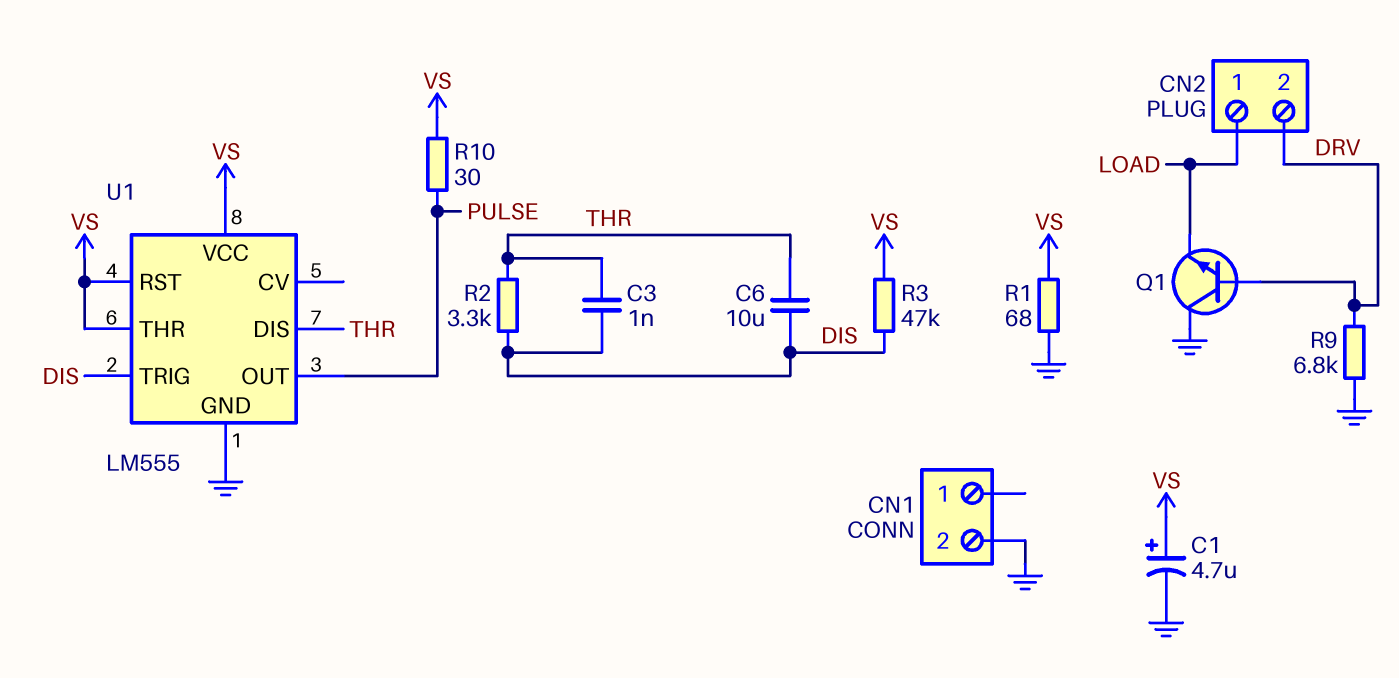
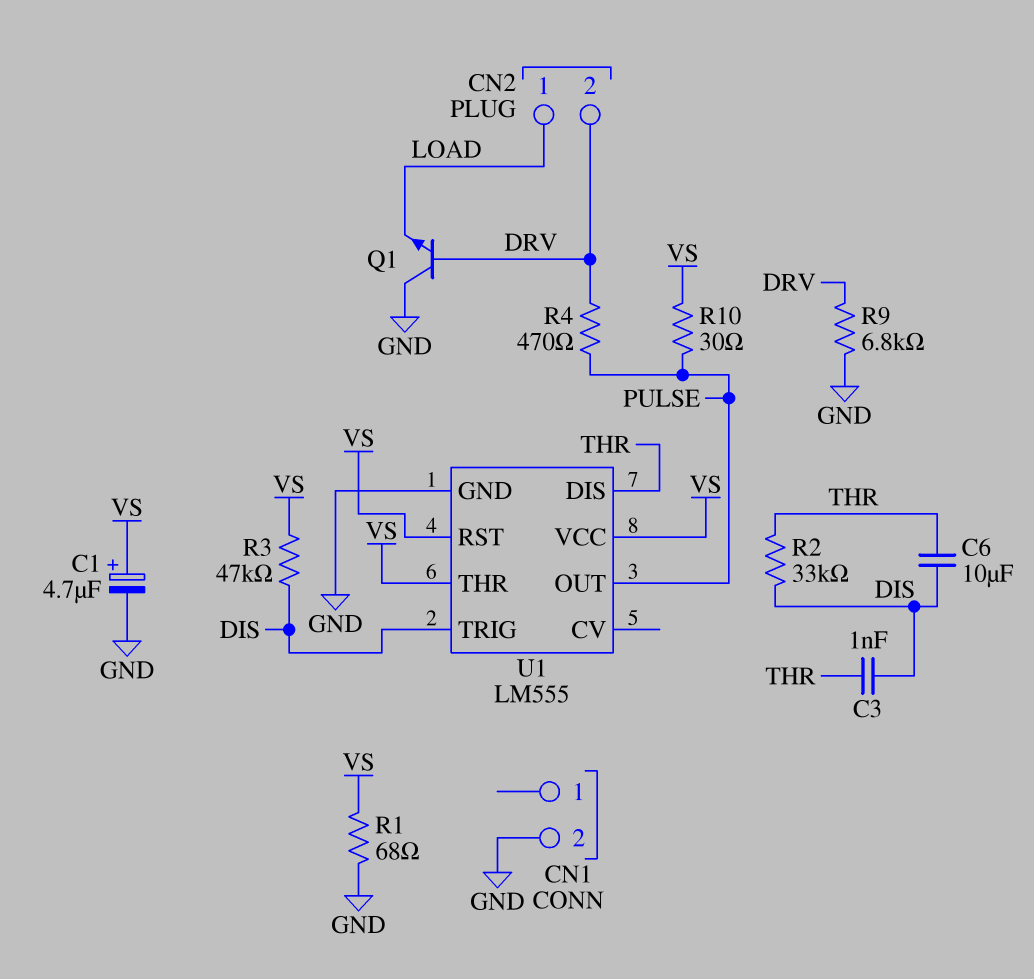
R2: 3.3k (DIS, THR) -> 33k (DIS, THR)
R4: none -> 470 (DRV, PULSE)

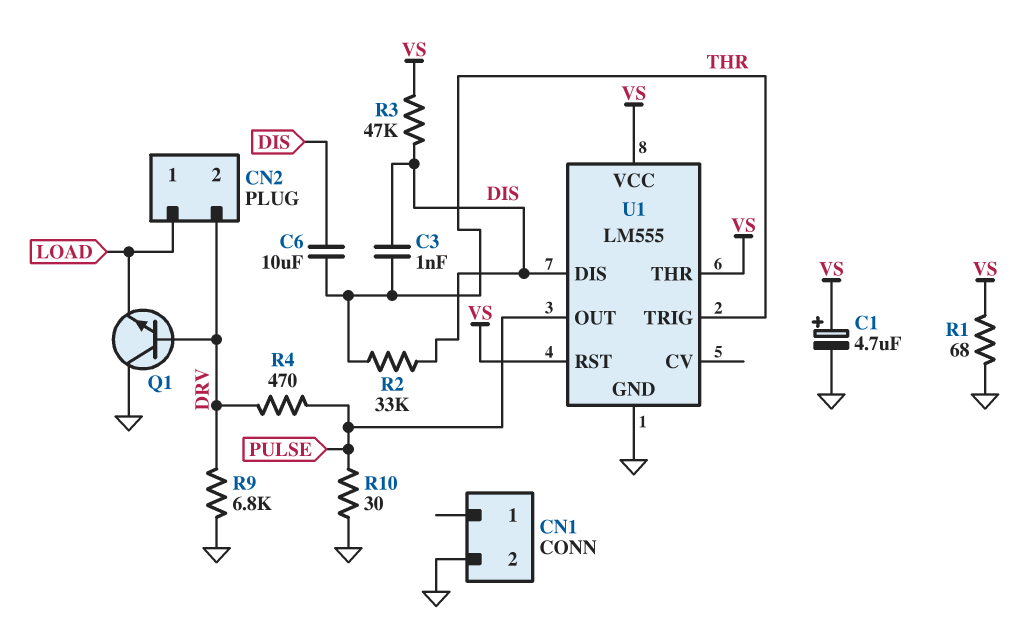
R10: 30 (PULSE, VS) -> 30 (GND, PULSE)
U1 pin DIS: THR -> DIS
U1 pin TRIG: DIS -> THR

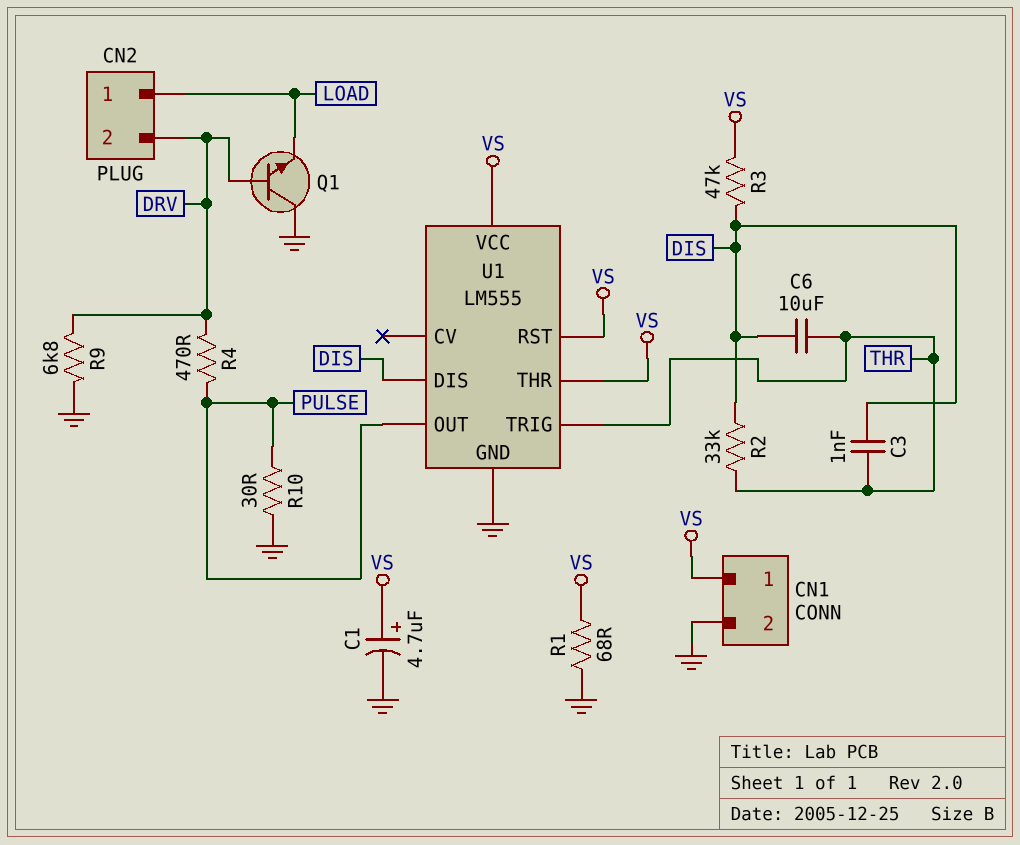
CN1 pin 1: none -> VS

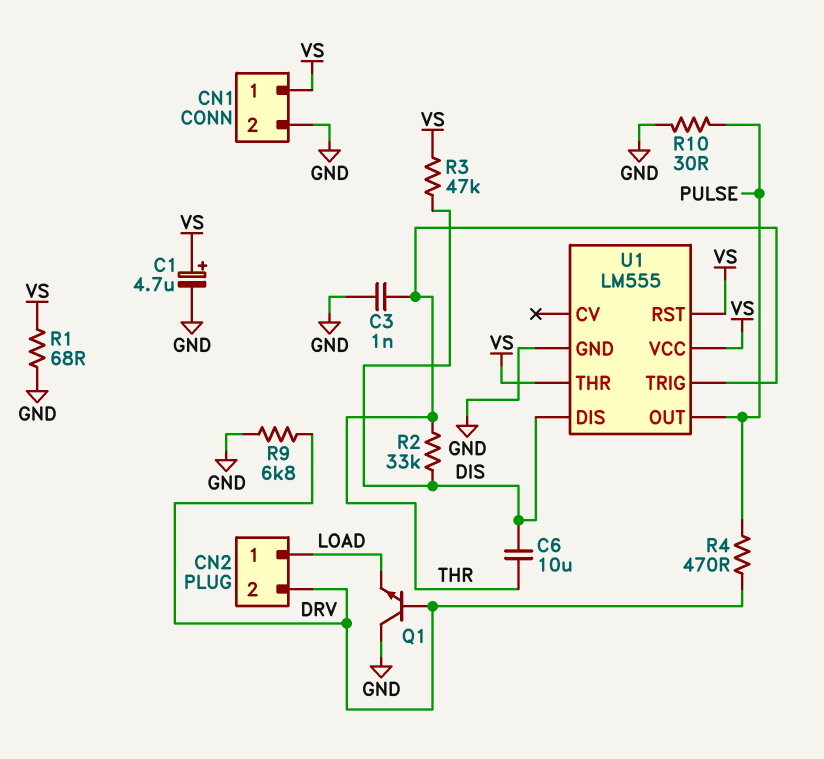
C3: 1nF (DIS, THR) -> 1nF (GND, THR)

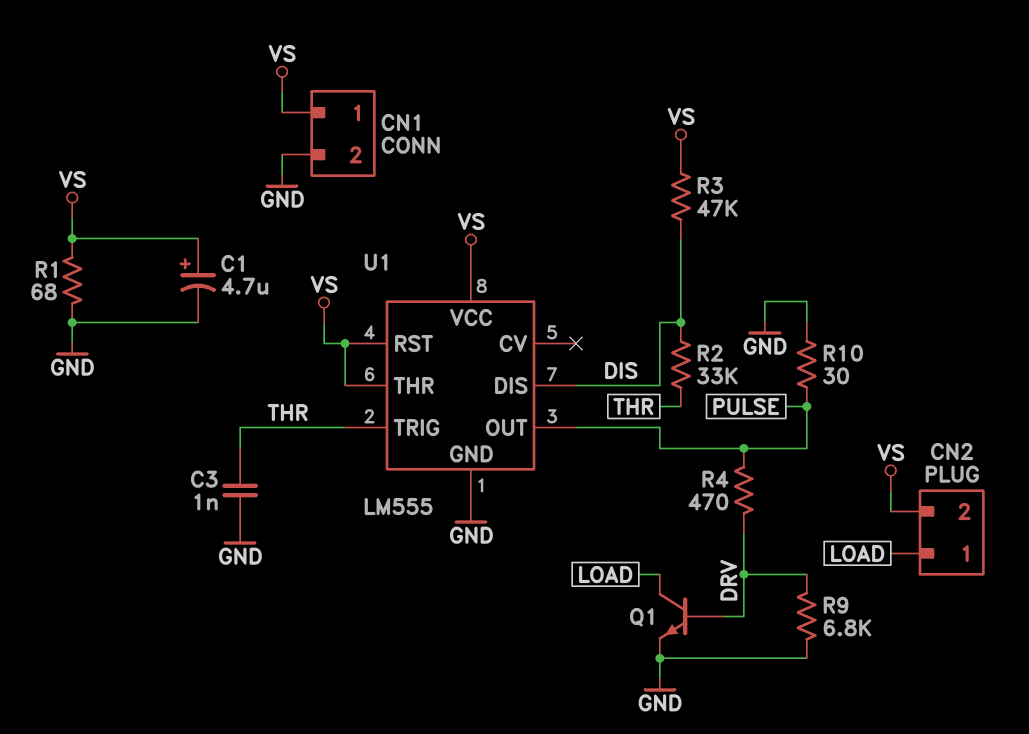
C6: 10uF (DIS, THR) -> none
CN2 pin 2: DRV -> VS
Q1: NPN (B DRV, C GND, E LOAD) -> NPN (B DRV, C LOAD, E GND)

